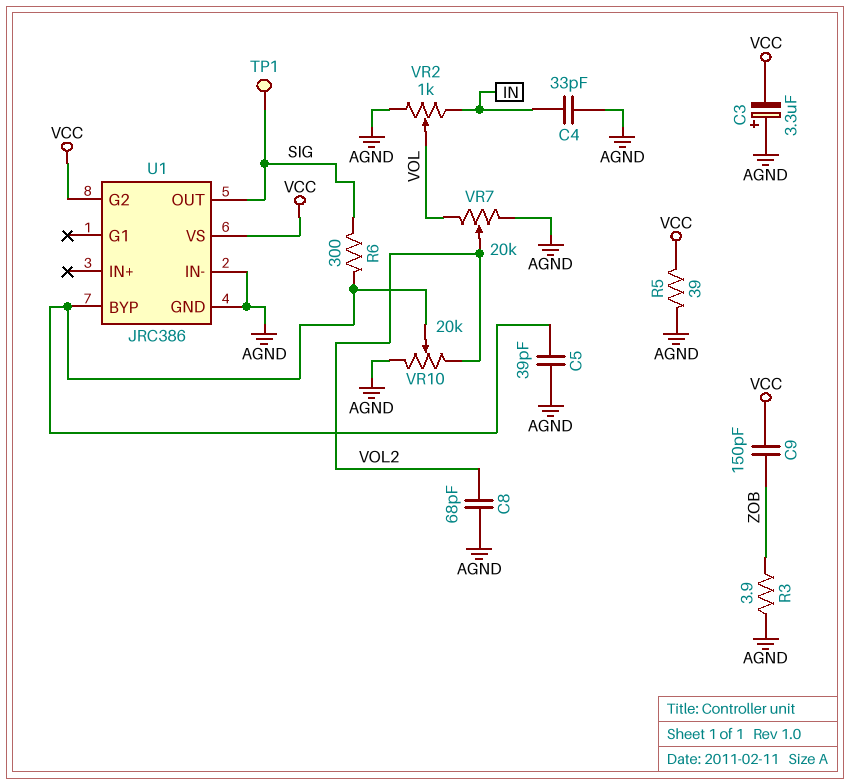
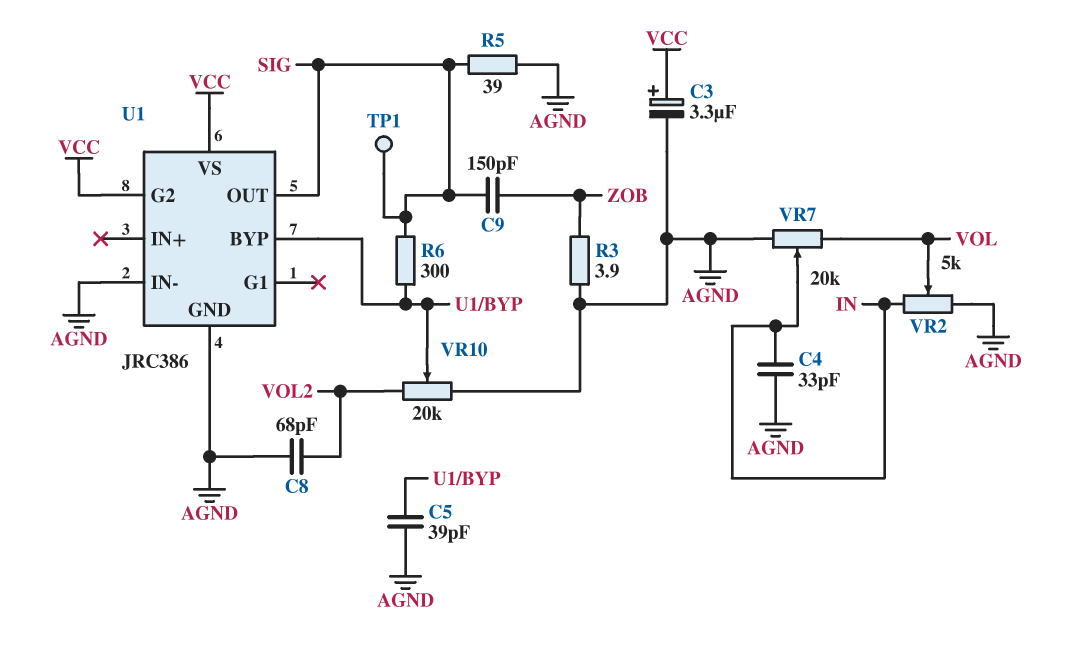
C3: 3.3uF (plus AGND, minus VCC) -> 3.3uF (plus VCC, minus AGND)
C9: 150pF (VCC, ZOB) -> 150pF (SIG, ZOB)
R5: 39 (AGND, VCC) -> 39 (AGND, SIG)
VR2: 1k (AGND, IN, wiper VOL) -> 5k (AGND, IN, wiper VOL)
VR7: 20k (AGND, VOL, wiper VOL2) -> 20k (AGND, VOL, wiper IN)

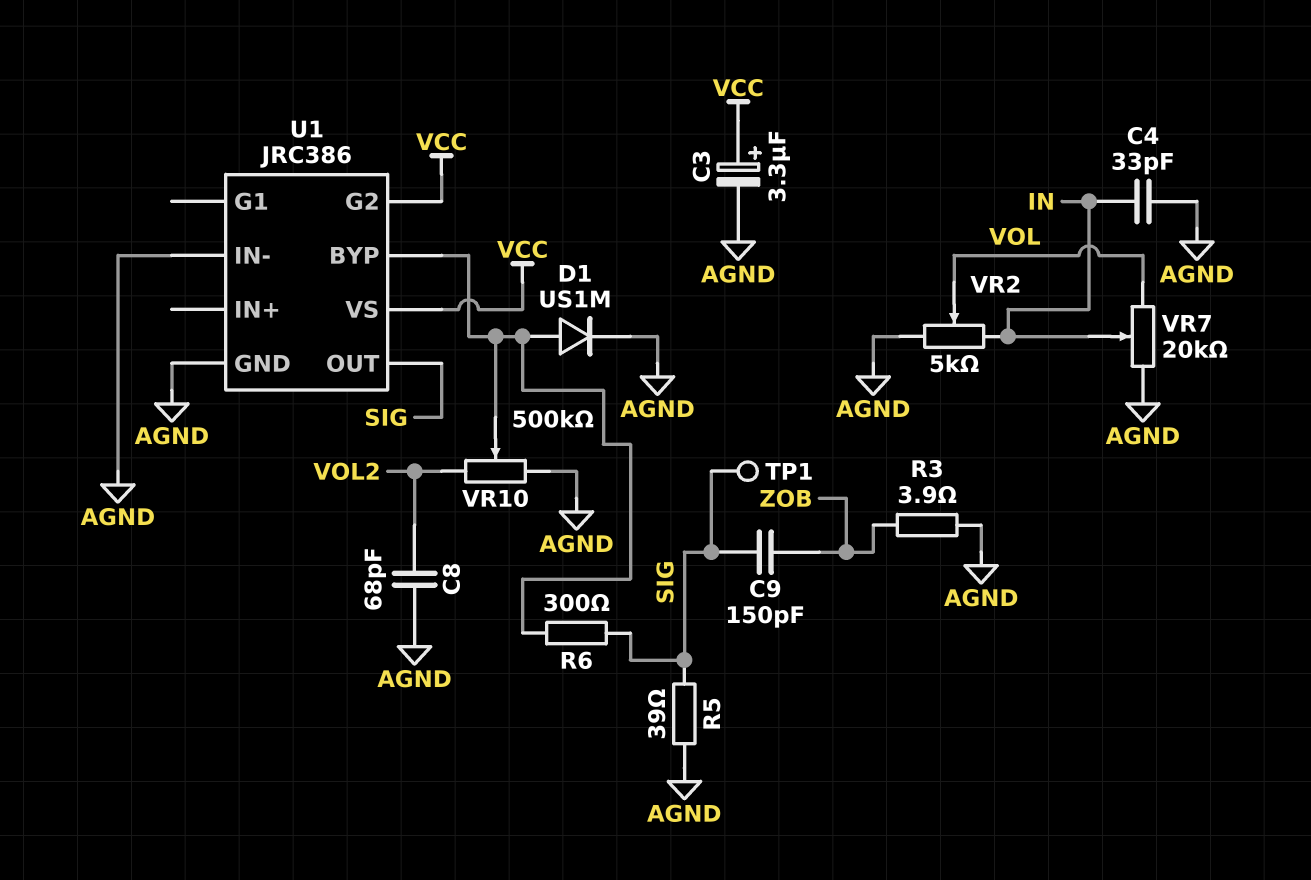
C5: 39pF (AGND, U1/BYP) -> none
D1: none -> diode US1M (A U1/BYP, K AGND)
VR10: 20k (AGND, VOL2, wiper U1/BYP) -> 500k (AGND, VOL2, wiper U1/BYP)

